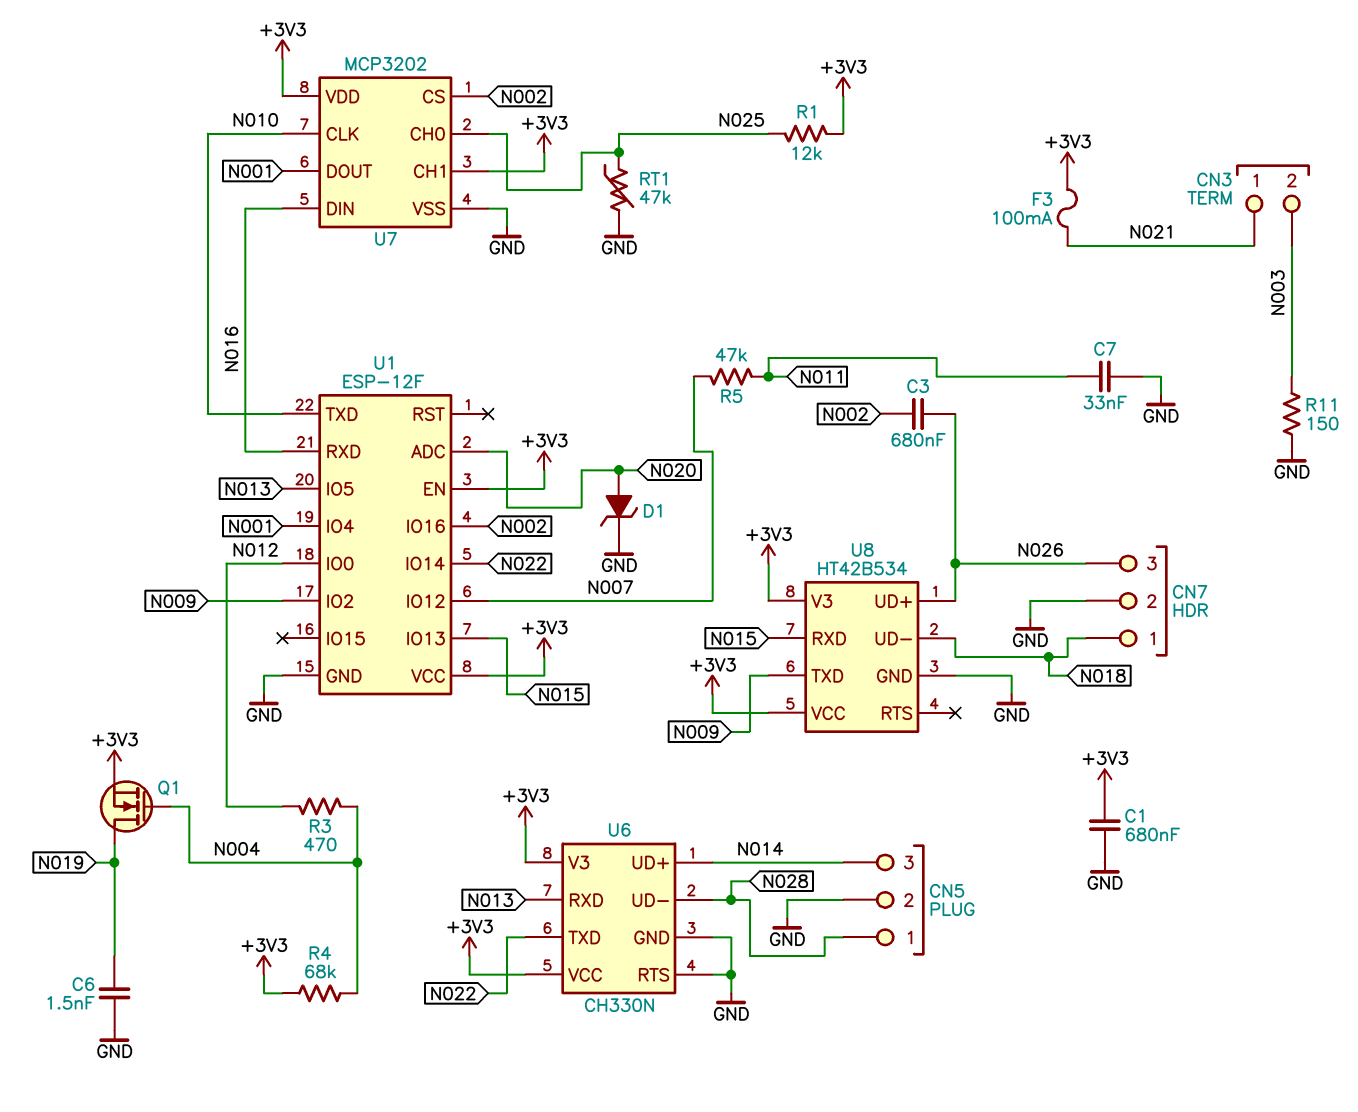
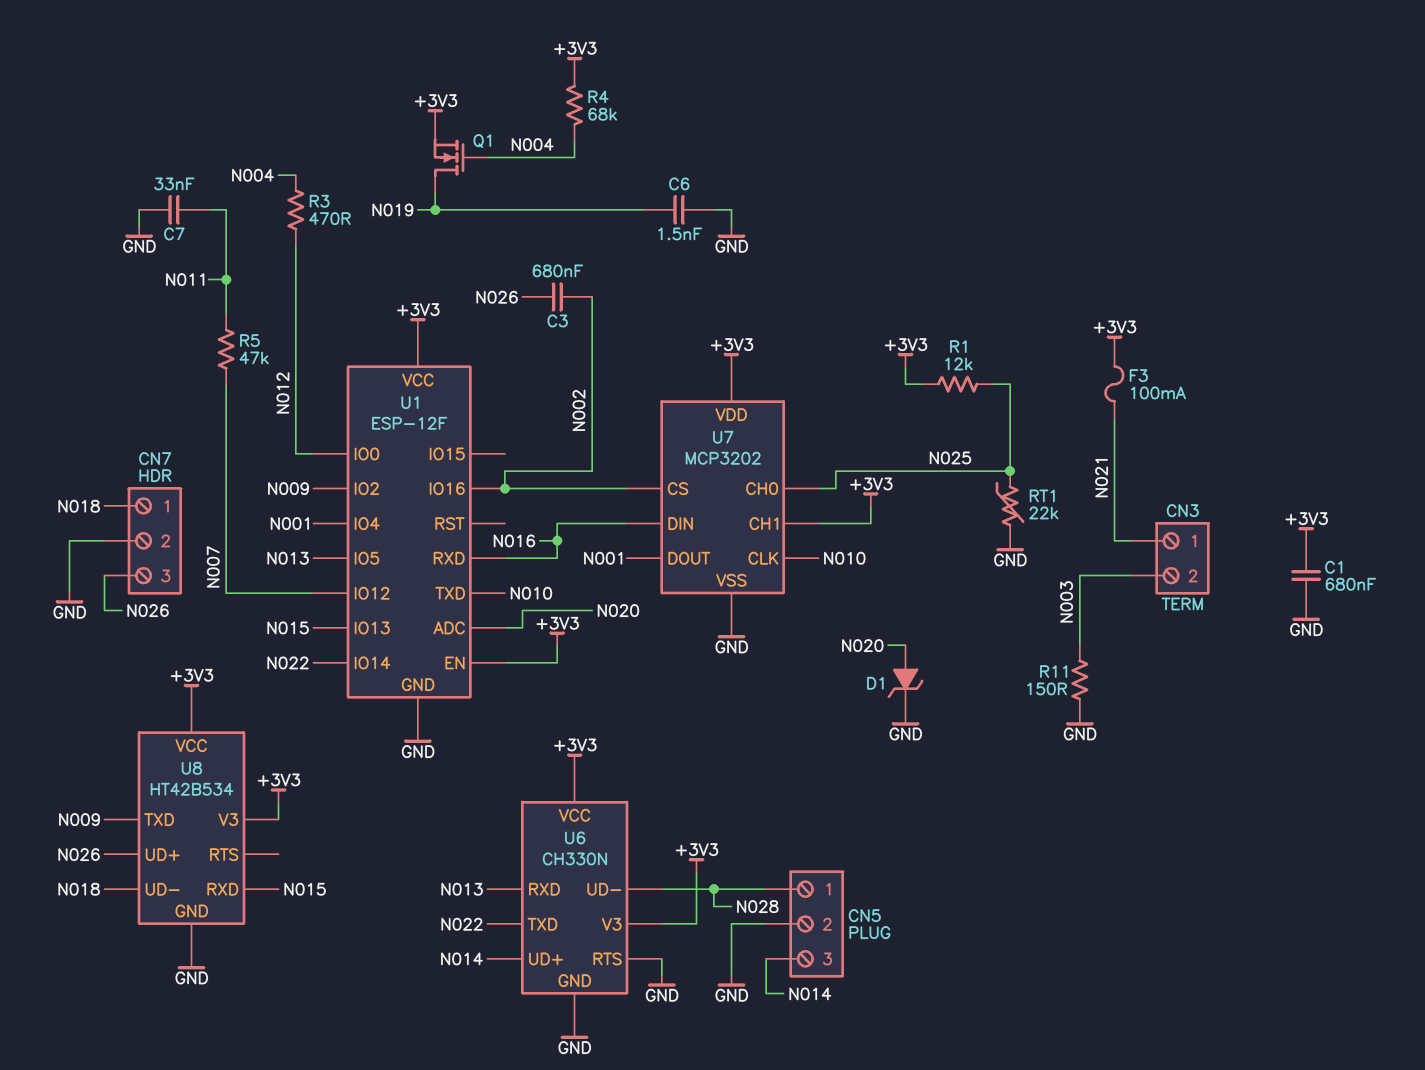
RT1: 47k (GND, N025) -> 22k (GND, N025)

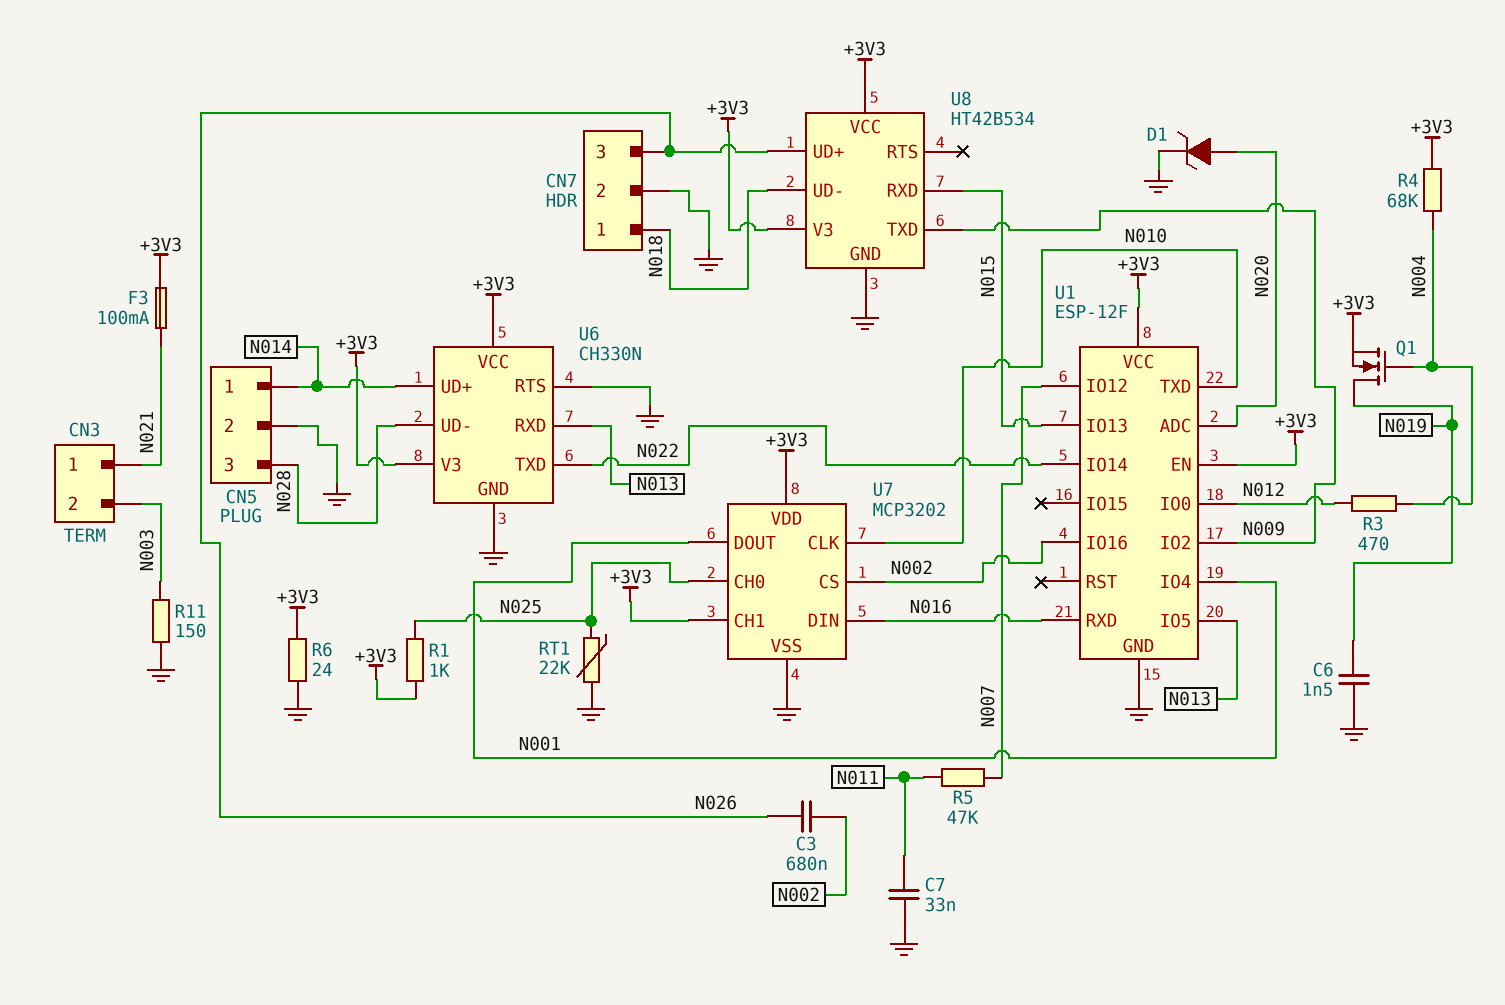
C1: 680nF (+3V3, GND) -> none
CN5 pin 1: N028 -> N014
CN5 pin 3: N014 -> N028
R1: 12k (+3V3, N025) -> 1k (+3V3, N025)
R6: none -> 24 (+3V3, GND)

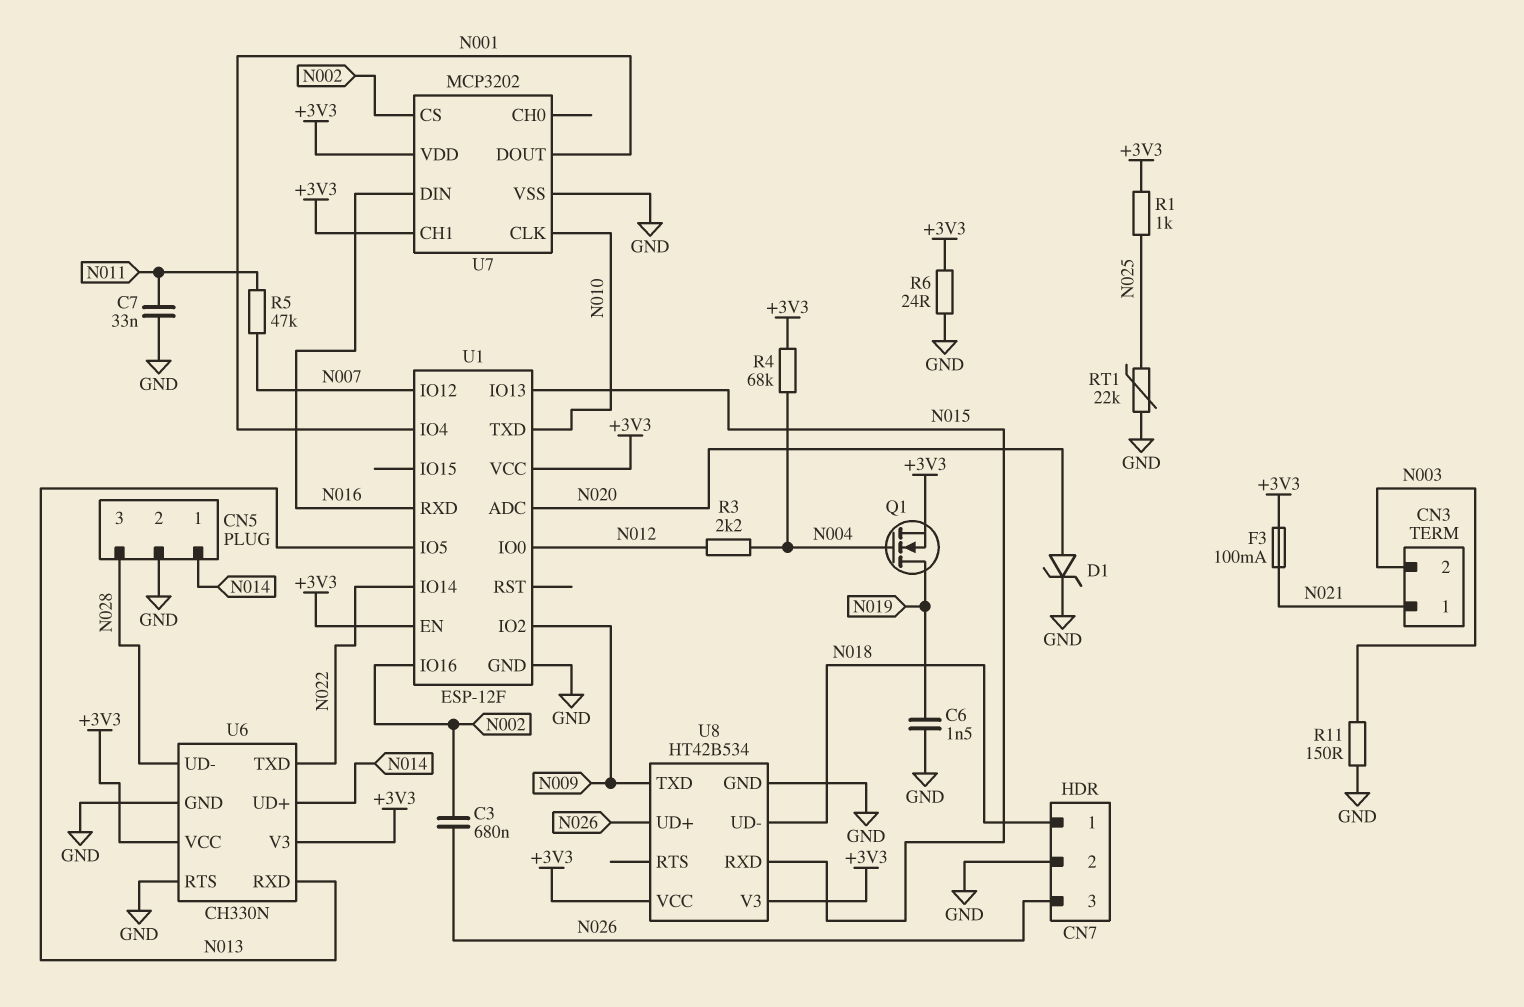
R3: 470 (N004, N012) -> 2.2k (N004, N012)
U7 pin CH0: N025 -> none

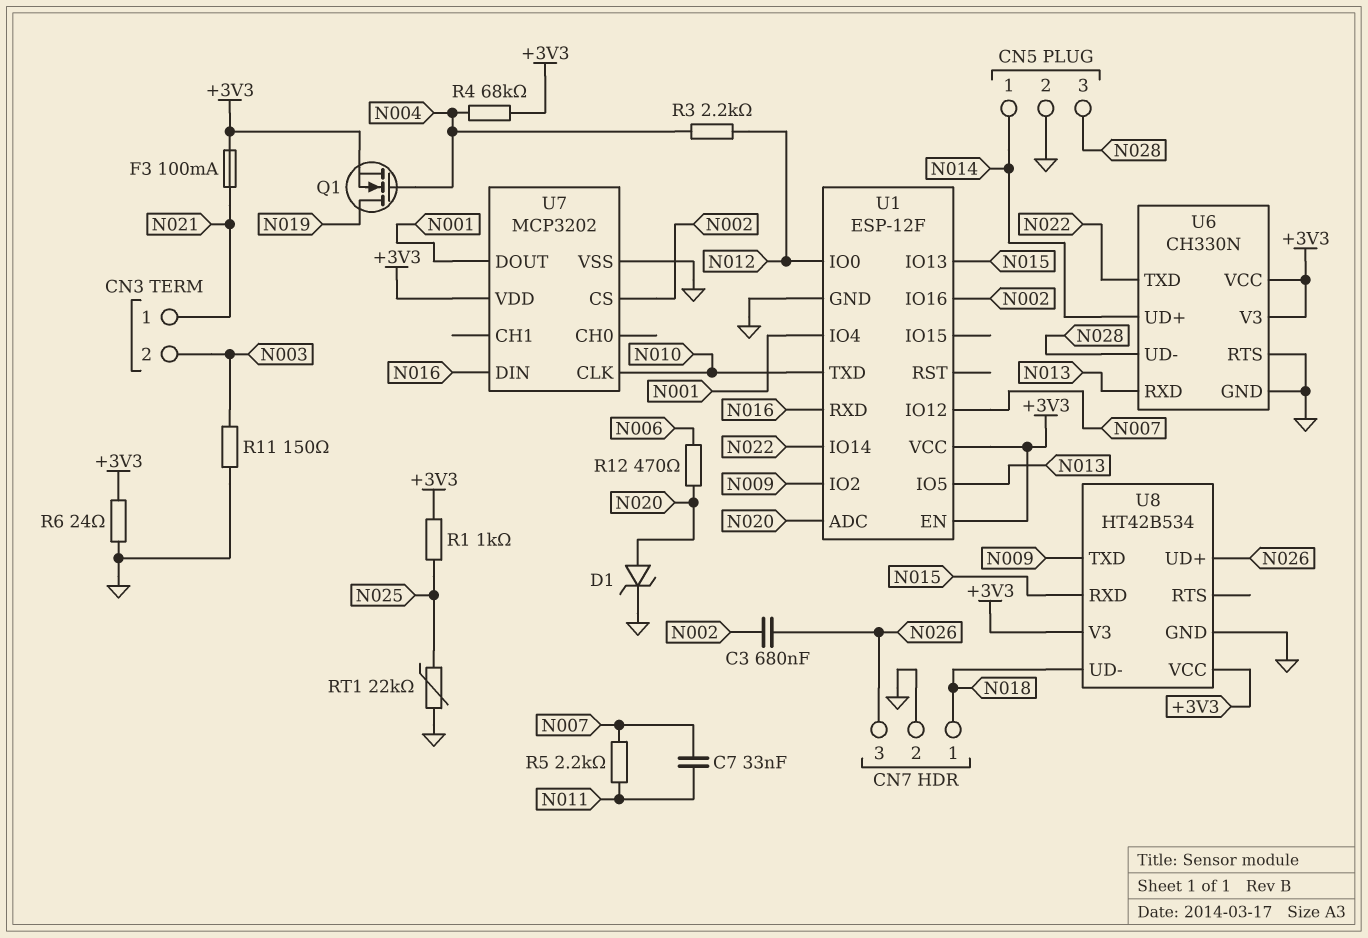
C6: 1.5nF (GND, N019) -> none
C7: 33nF (GND, N011) -> 33nF (N007, N011)
R5: 47k (N007, N011) -> 2.2k (N007, N011)
R12: none -> 470 (N006, N020)
U7 pin CH1: +3V3 -> none

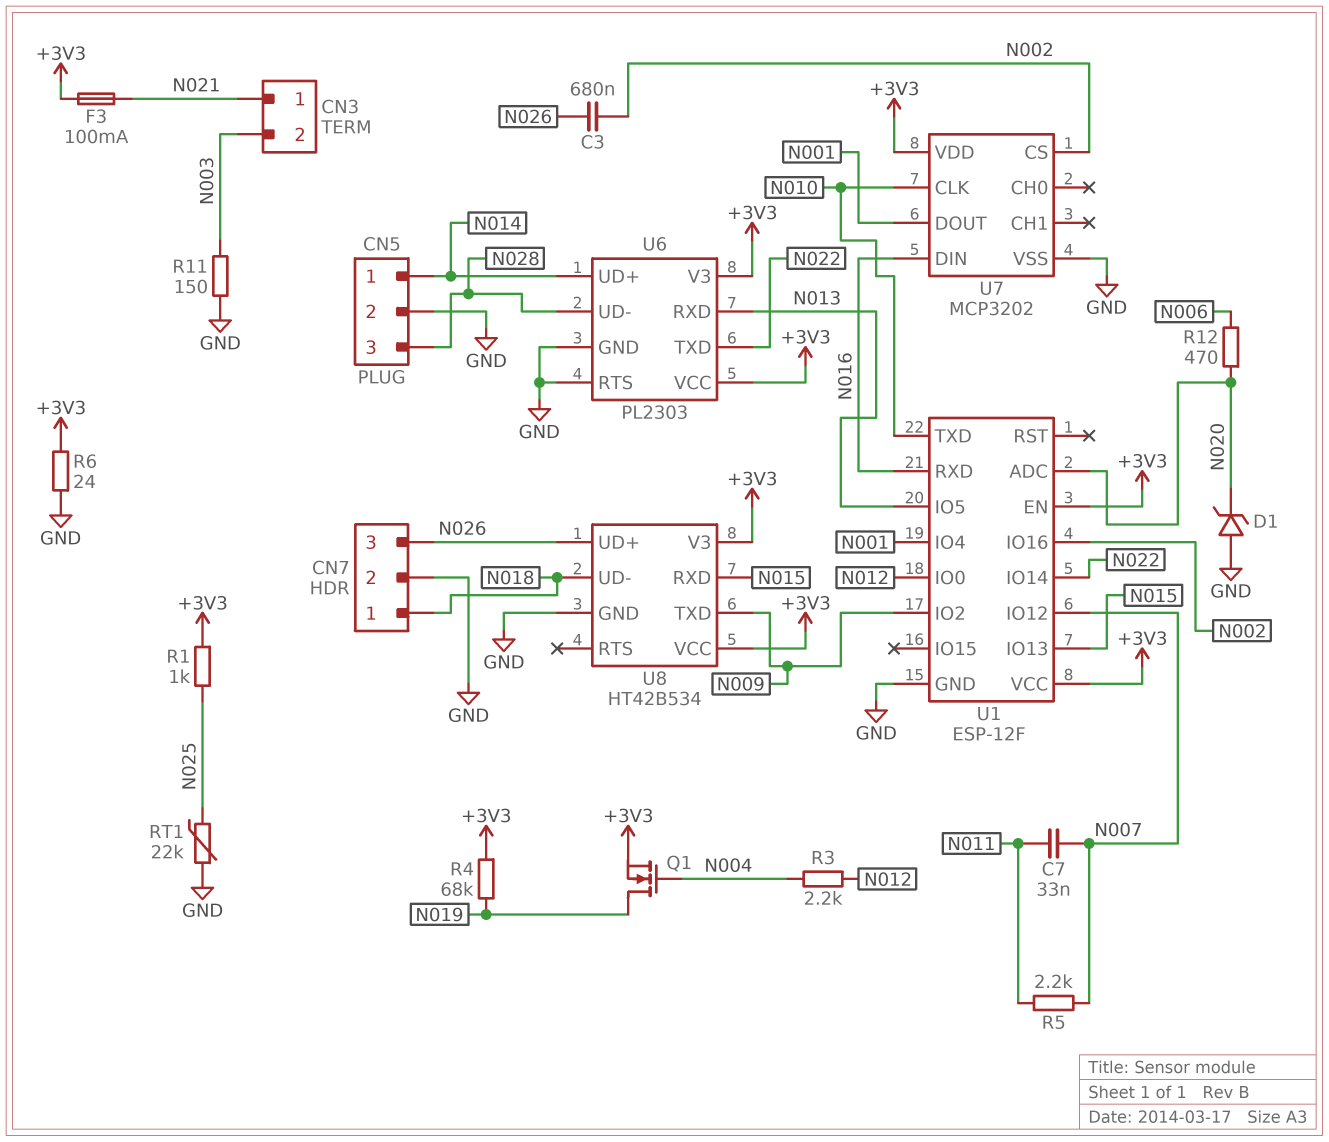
D1: zener (A N020, K GND) -> zener (A GND, K N020)
R4: 68k (+3V3, N004) -> 68k (+3V3, N019)
U6: CH330N -> PL2303

